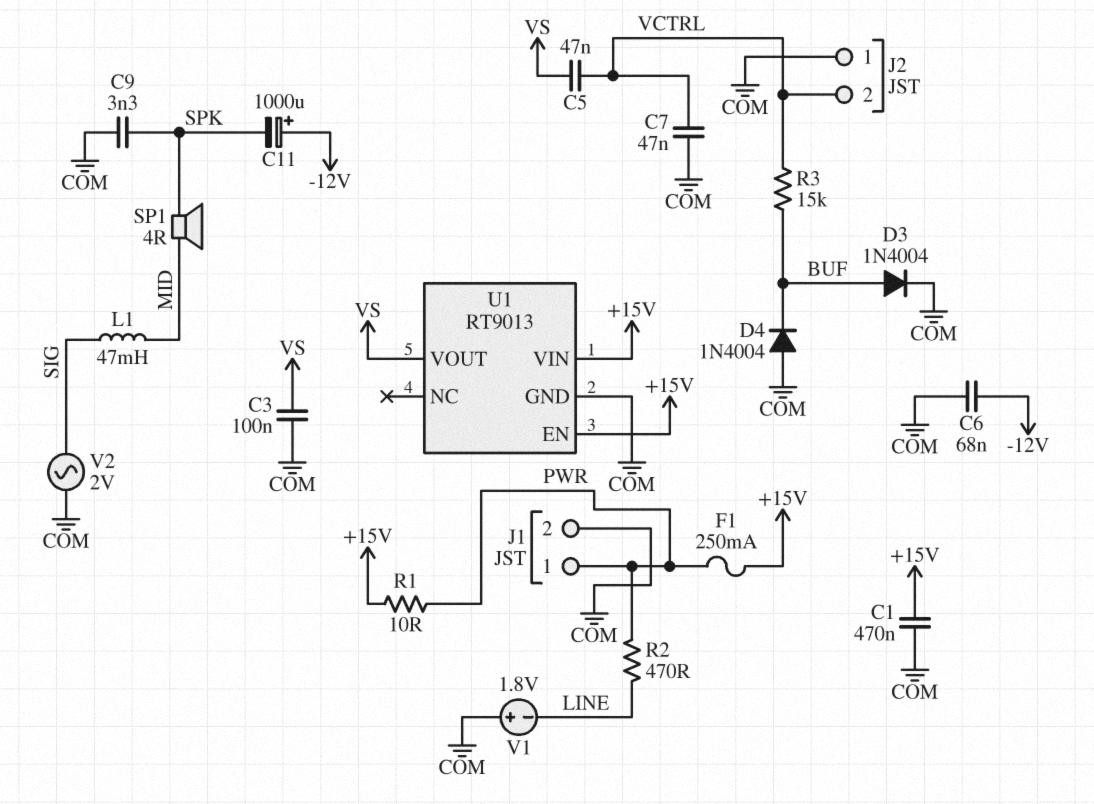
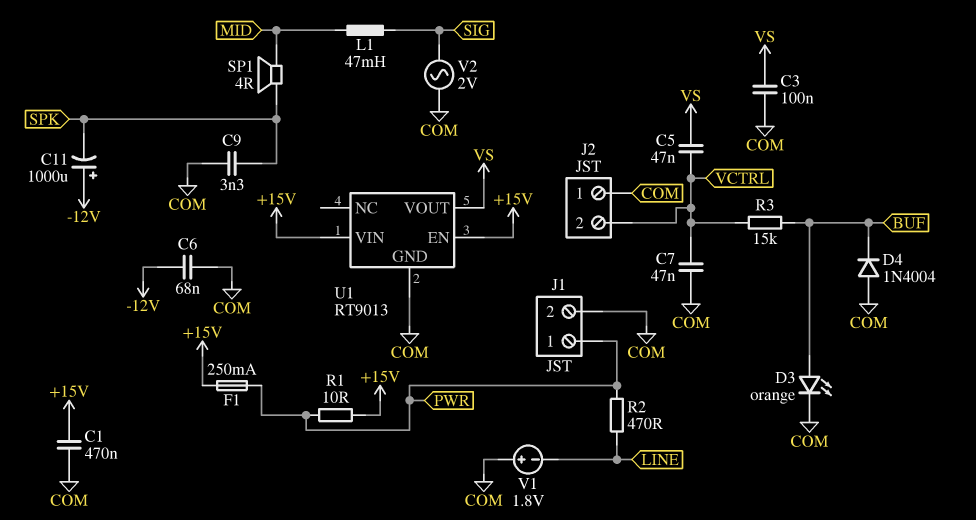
D3: diode 1N4004 (A BUF, K COM) -> LED orange (A BUF, K COM)

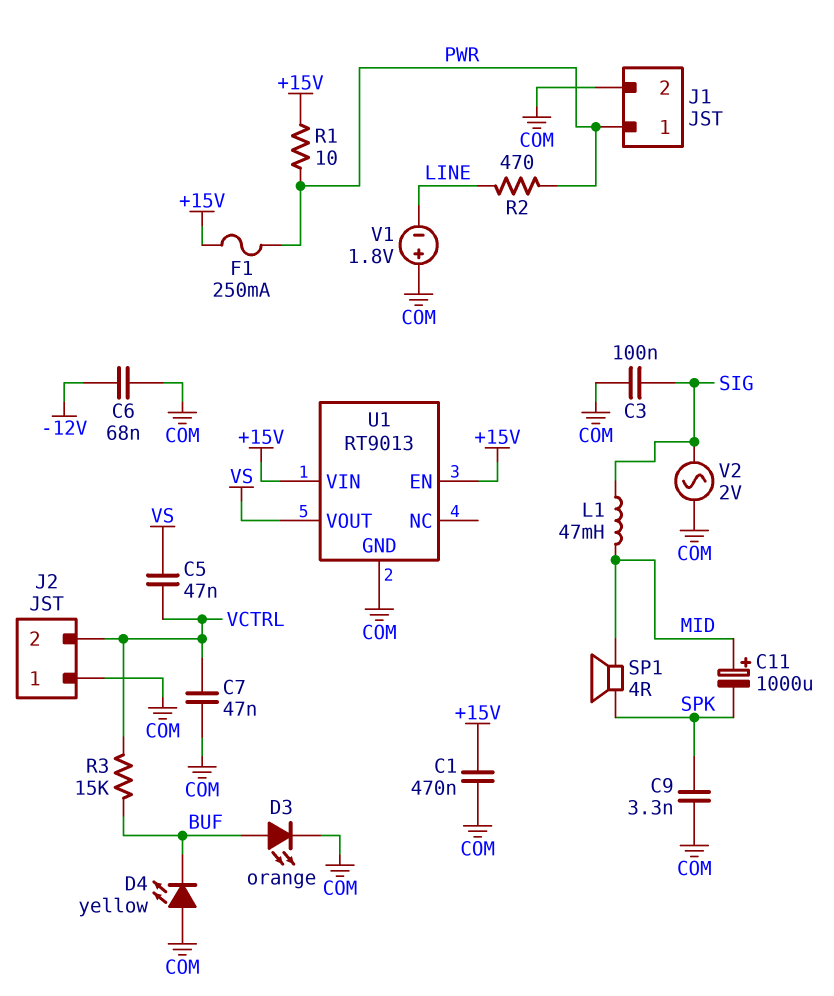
C3: 100nF (COM, VS) -> 100nF (COM, SIG)
C11: 1000uF (plus -12V, minus SPK) -> 1000uF (plus MID, minus SPK)
D4: diode 1N4004 (A COM, K BUF) -> LED yellow (A COM, K BUF)

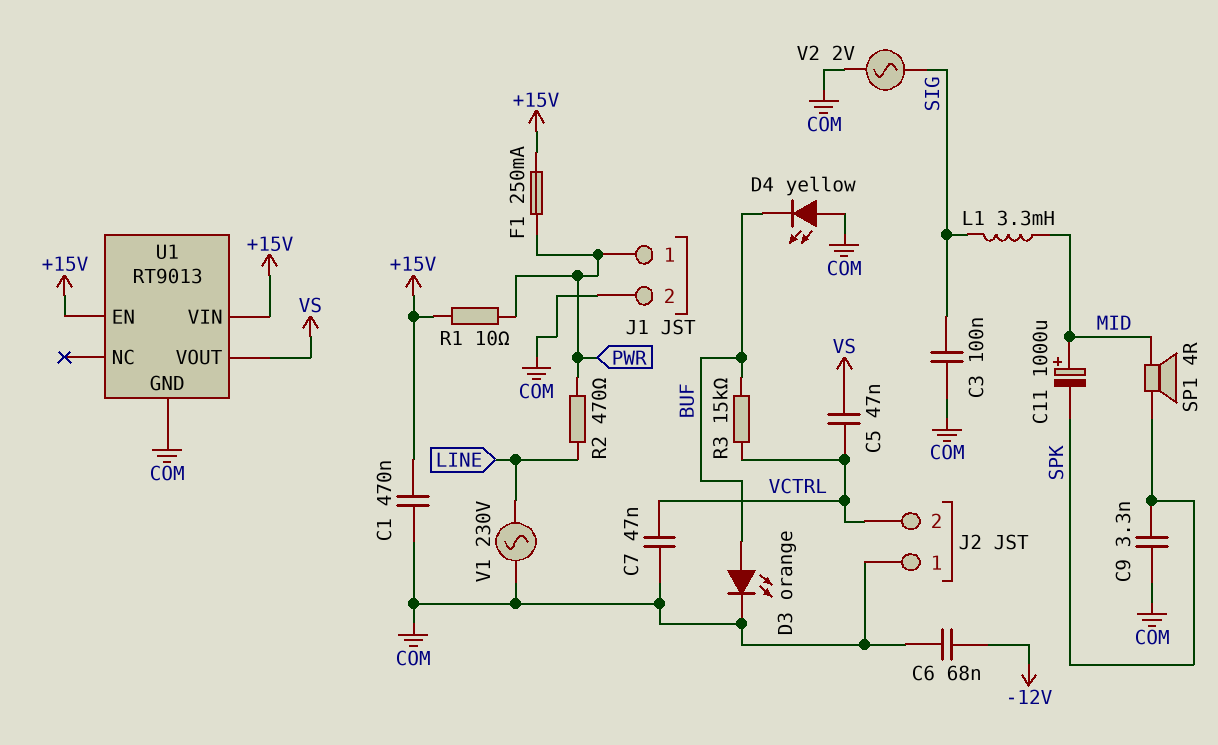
L1: 47mH (MID, SIG) -> 3.3mH (MID, SIG)
V1: 1.8V (plus COM, minus LINE) -> AC 230V (COM, LINE)

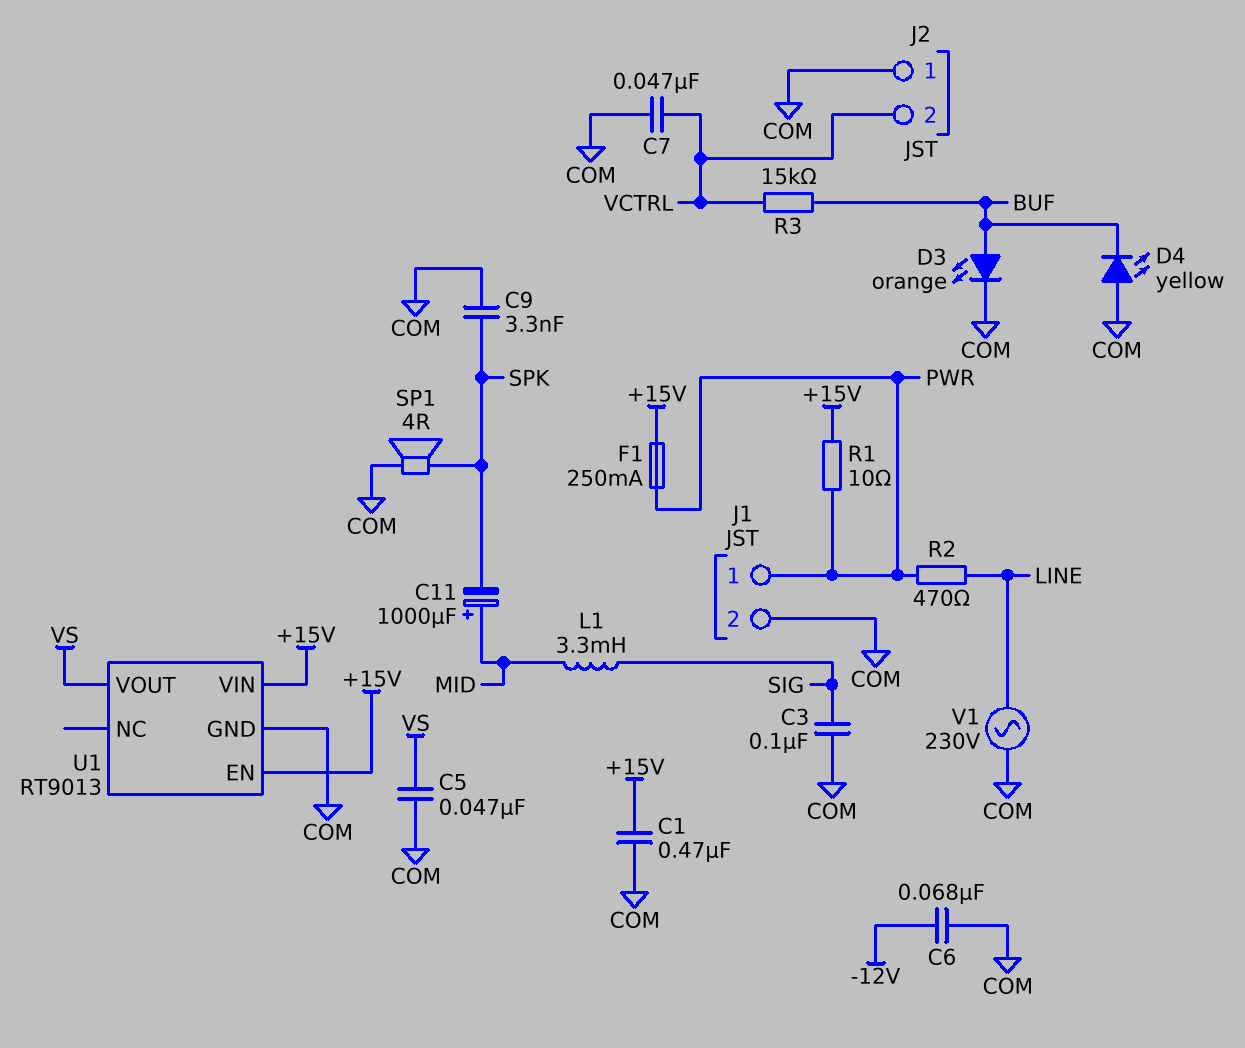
C5: 47nF (VCTRL, VS) -> 47nF (COM, VS)
SP1: speaker 4R (MID, SPK) -> speaker 4R (COM, SPK)
V2: AC 2V (COM, SIG) -> none

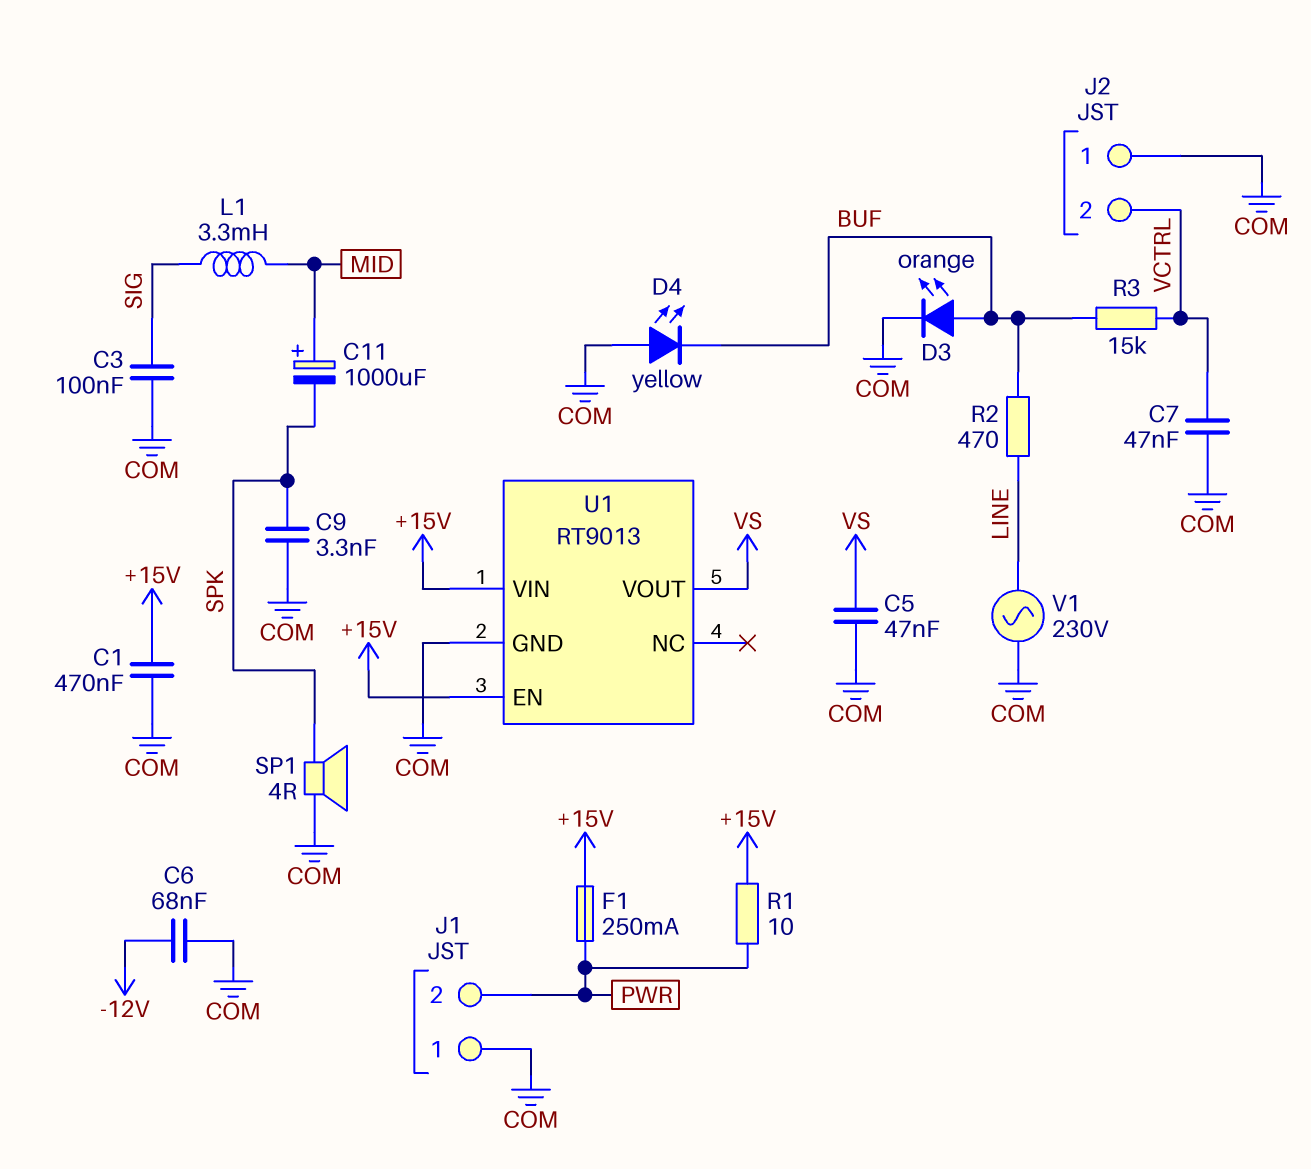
J1 pin 1: PWR -> COM
J1 pin 2: COM -> PWR
R2: 470 (LINE, PWR) -> 470 (BUF, LINE)

